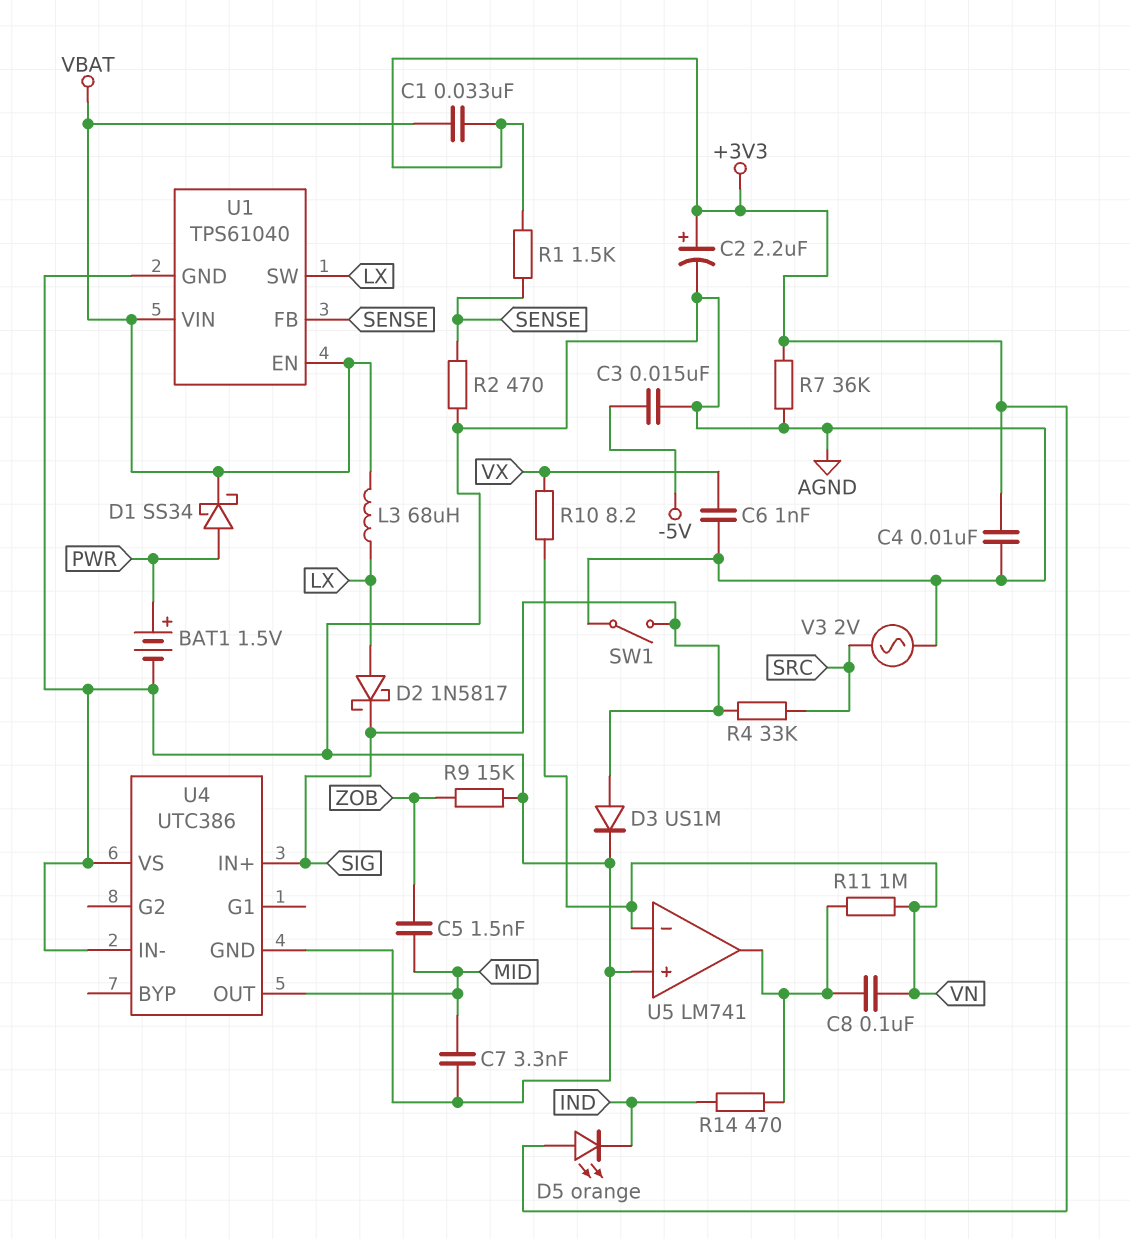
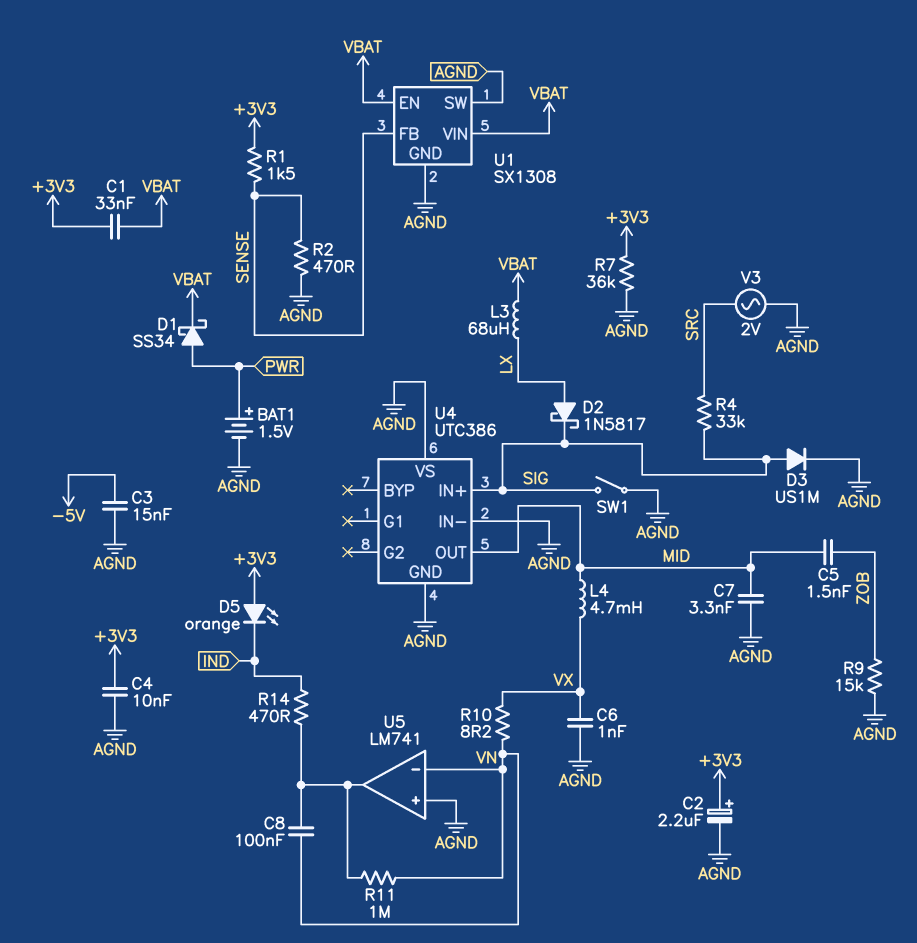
L4: none -> 4.7mH (MID, VX)
U1: TPS61040 -> SX1308
U1 pin SW: LX -> AGND

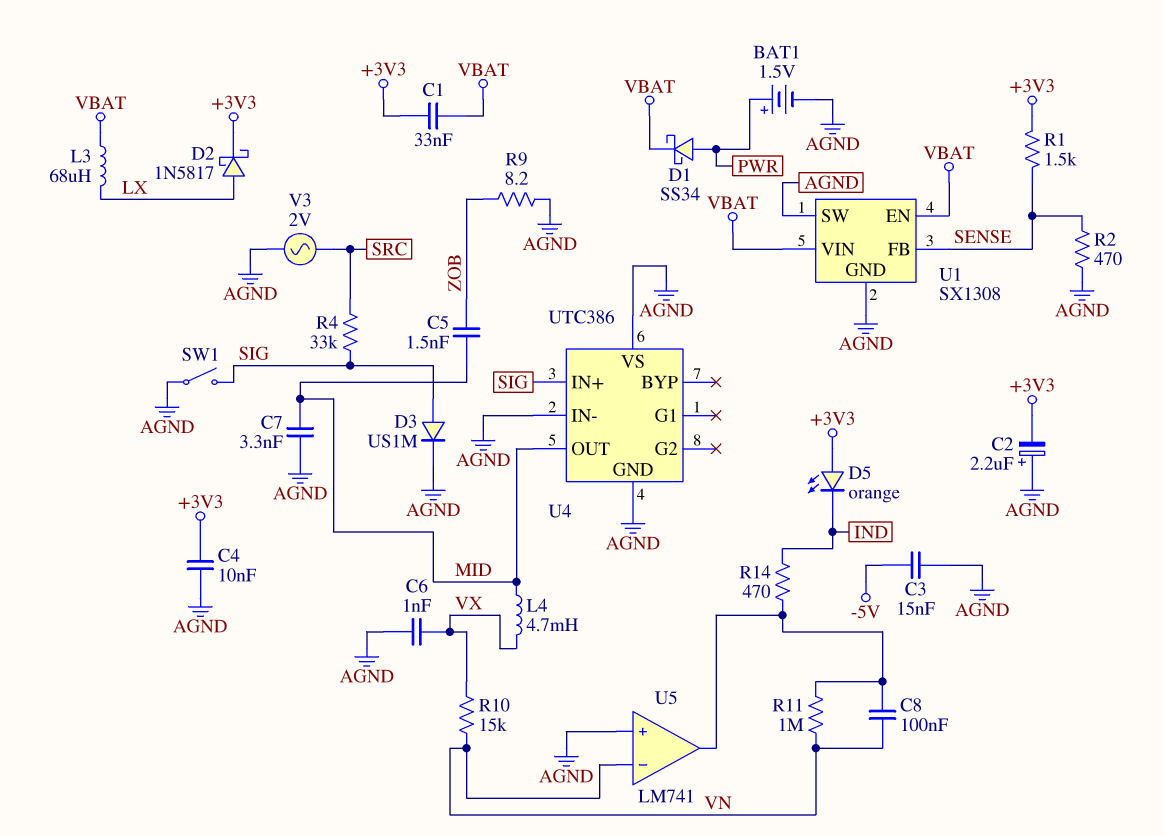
C2: 2.2uF (plus +3V3, minus AGND) -> 2.2uF (plus AGND, minus +3V3)
D2: schottky 1N5817 (A LX, K SIG) -> schottky 1N5817 (A LX, K +3V3)
R7: 36k (+3V3, AGND) -> none
R9: 15k (AGND, ZOB) -> 8.2 (AGND, ZOB)
R10: 8.2 (VN, VX) -> 15k (VN, VX)

